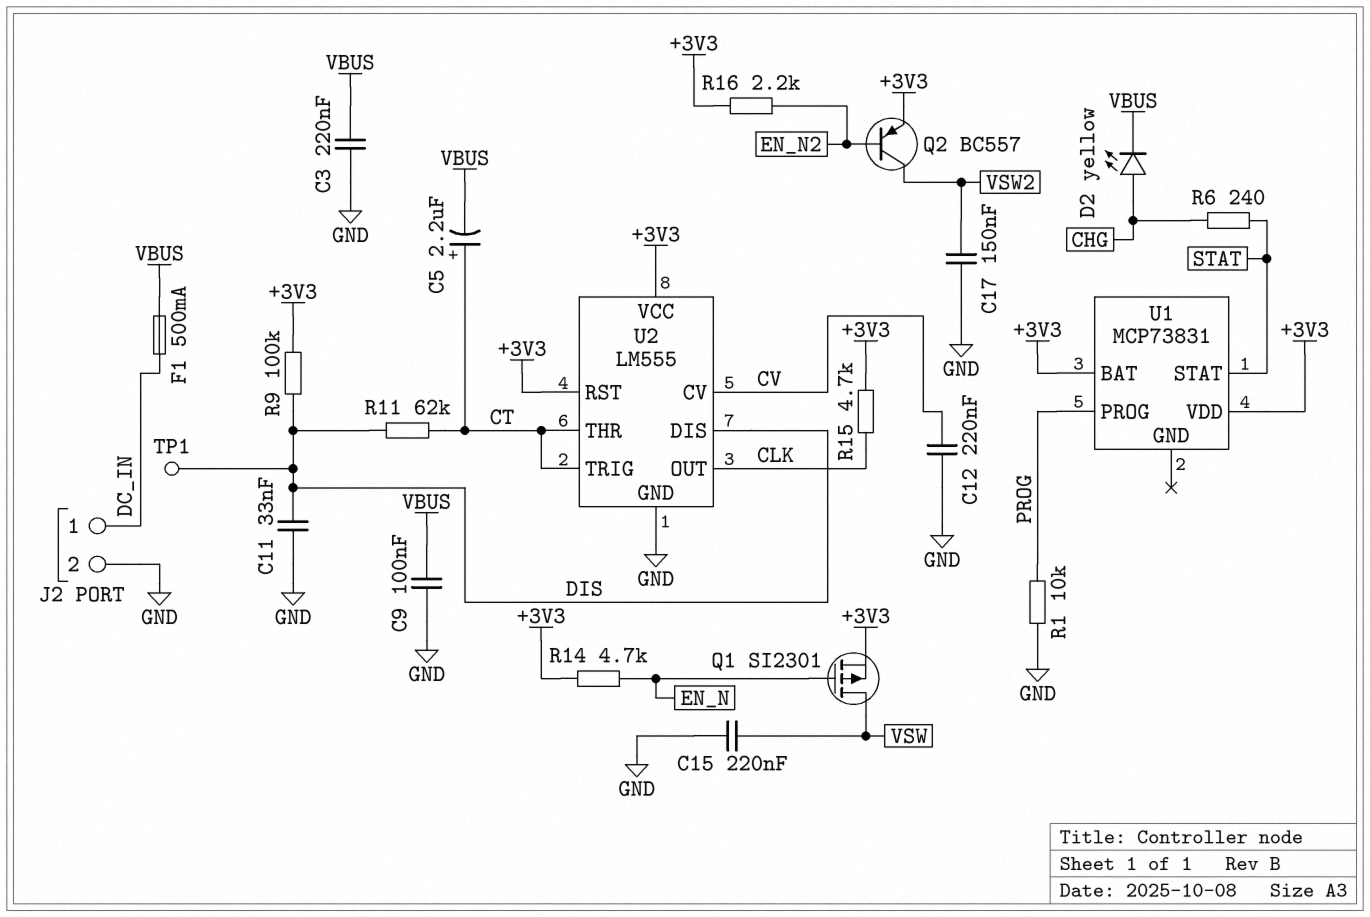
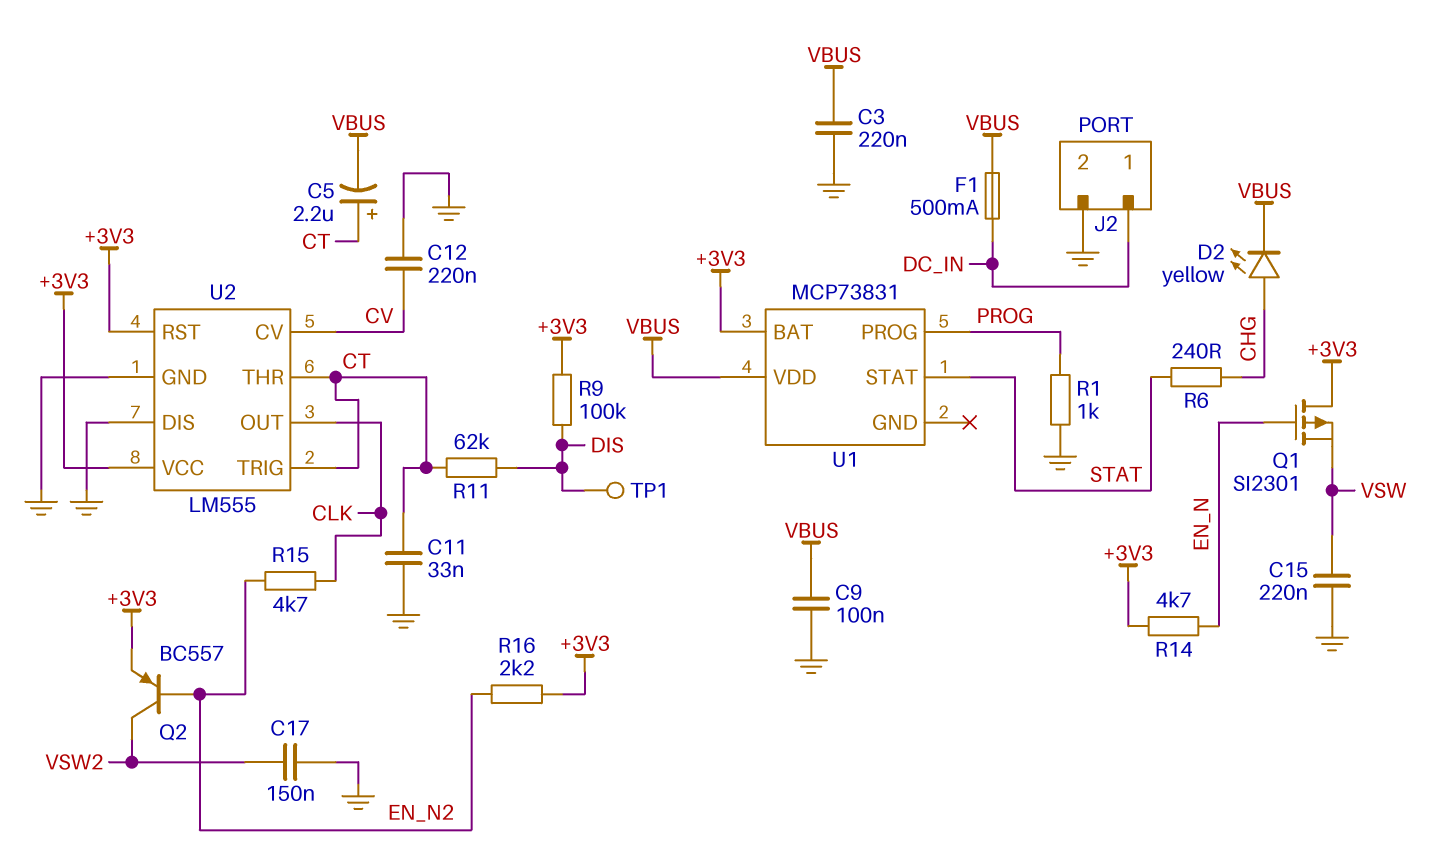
C11: 33nF (DIS, GND) -> 33nF (CT, GND)
Q1: PMOS SI2301 (G EN_N, D VSW, S +3V3) -> PMOS SI2301 (G EN_N, D +3V3, S VSW)
R1: 10k (GND, PROG) -> 1k (GND, PROG)
R15: 4.7k (+3V3, CLK) -> 4.7k (CLK, EN_N2)
U1 pin VDD: +3V3 -> VBUS
U2 pin DIS: DIS -> GND

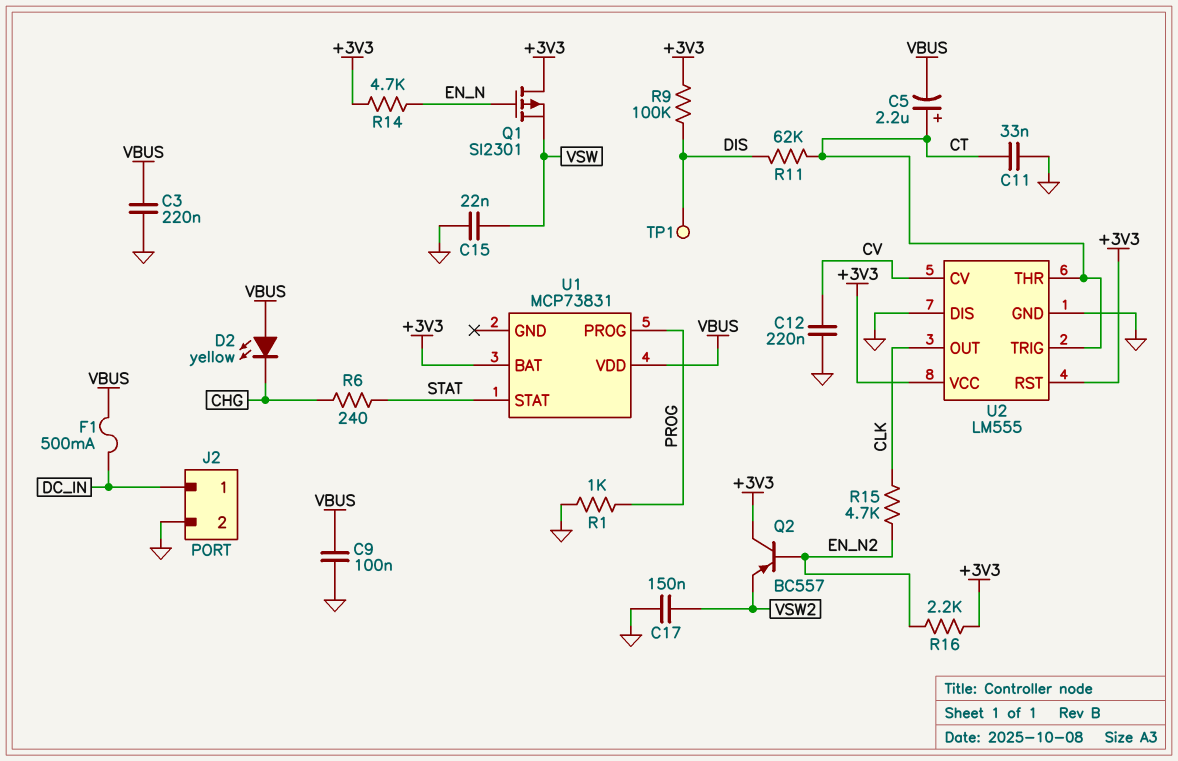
C15: 220nF (GND, VSW) -> 22nF (GND, VSW)
D2: LED yellow (A CHG, K VBUS) -> LED yellow (A VBUS, K CHG)
Q2: PNP BC557 (B EN_N2, C VSW2, E +3V3) -> PNP BC557 (B EN_N2, C +3V3, E VSW2)

